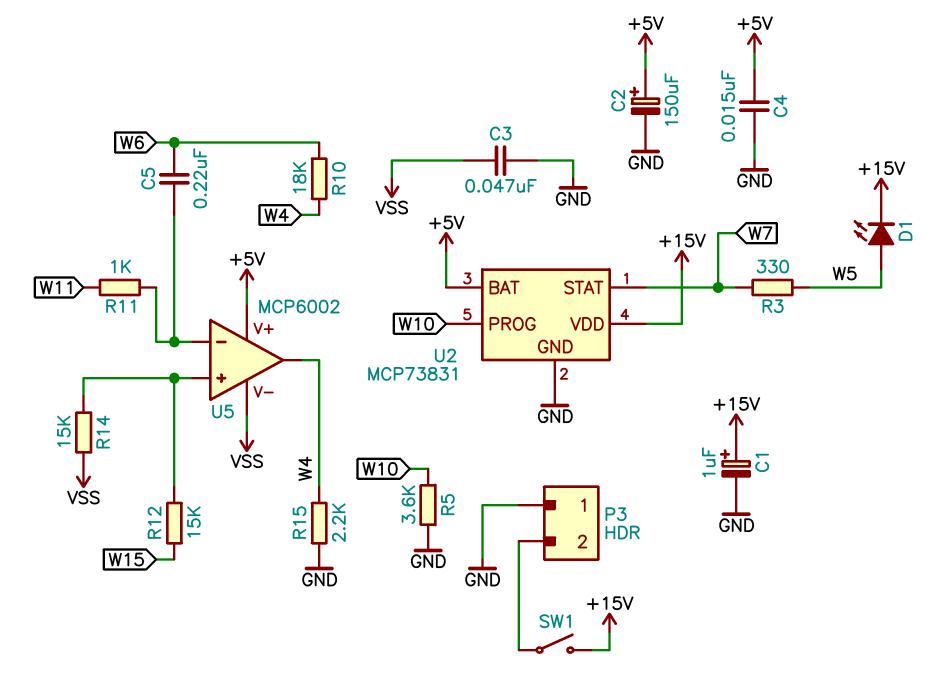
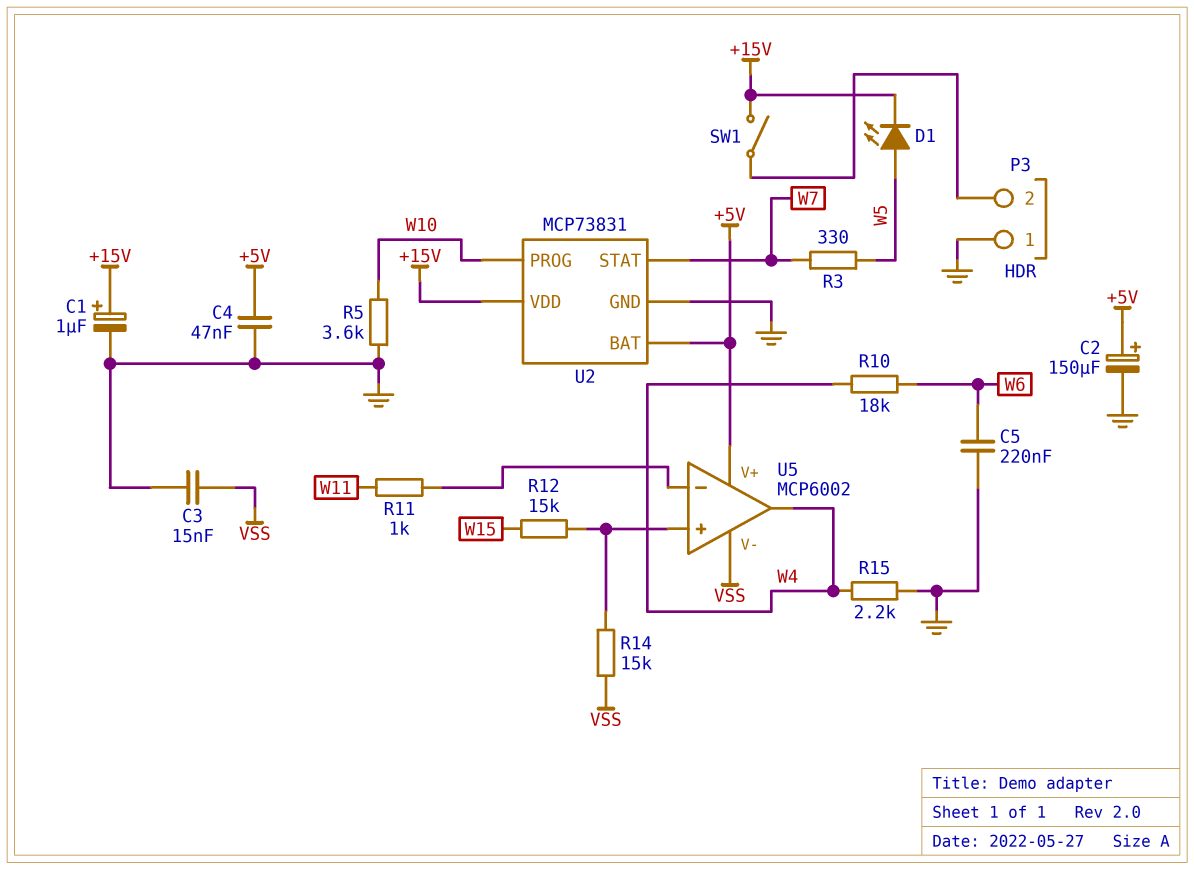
C3: 47nF (GND, VSS) -> 15nF (GND, VSS)
C4: 15nF (+5V, GND) -> 47nF (+5V, GND)
C5: 220nF (U5/in-, W6) -> 220nF (GND, W6)

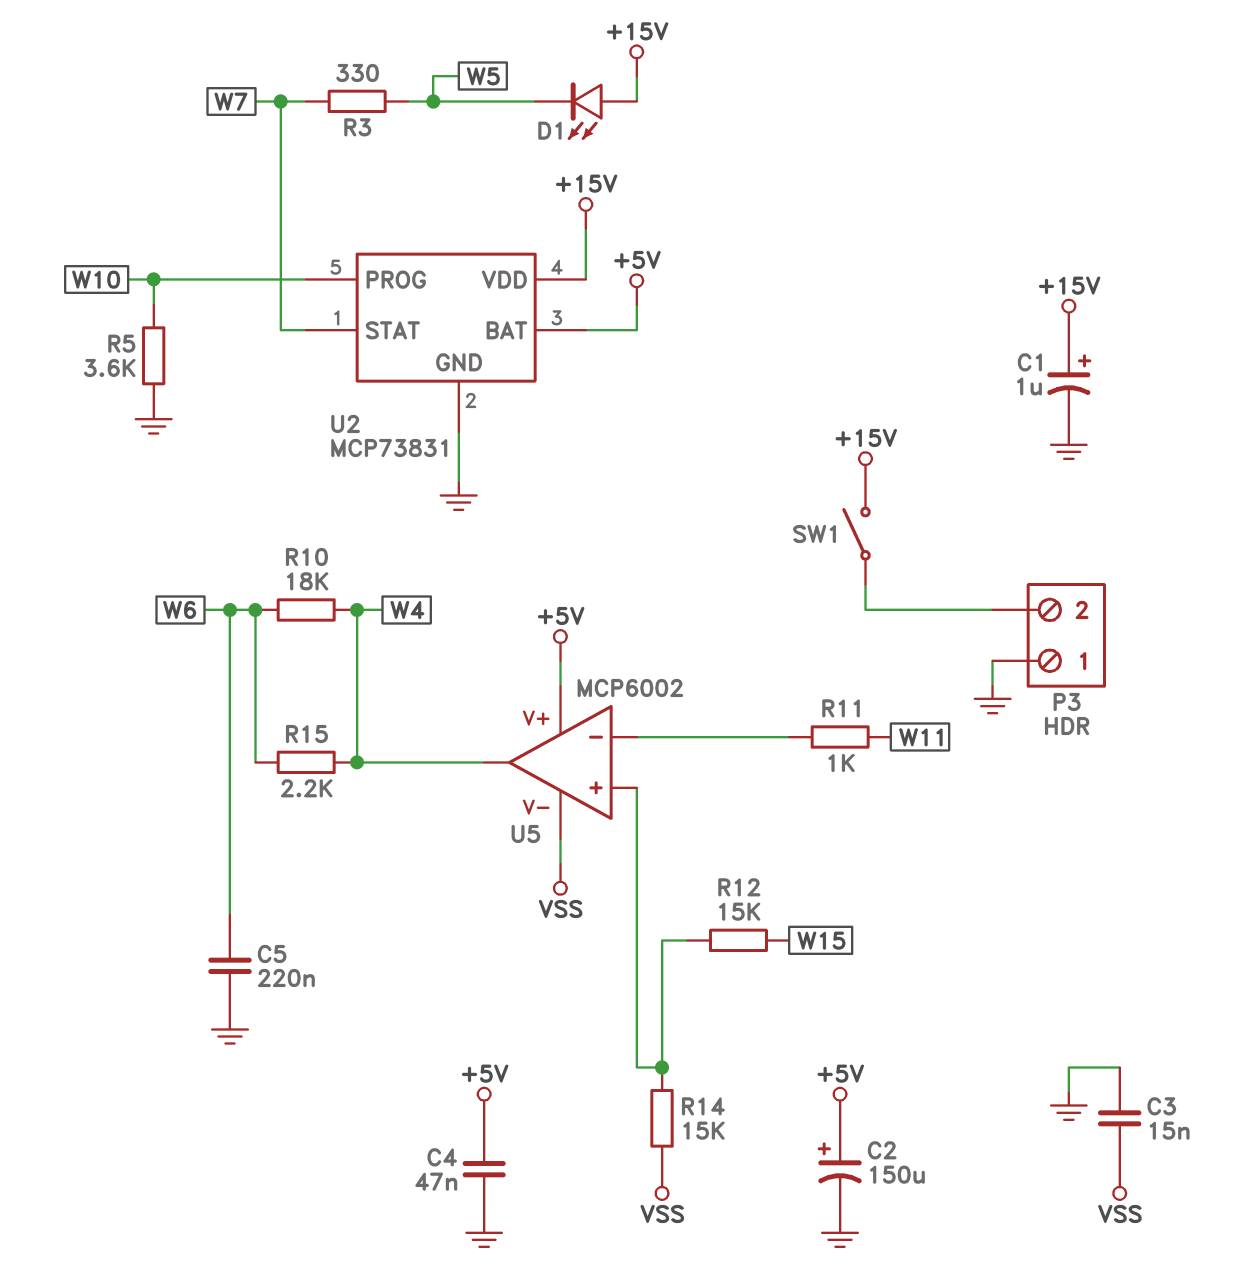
D1: LED (A W5, K +15V) -> LED (A +15V, K W5)
R15: 2.2k (GND, W4) -> 2.2k (W4, W6)

